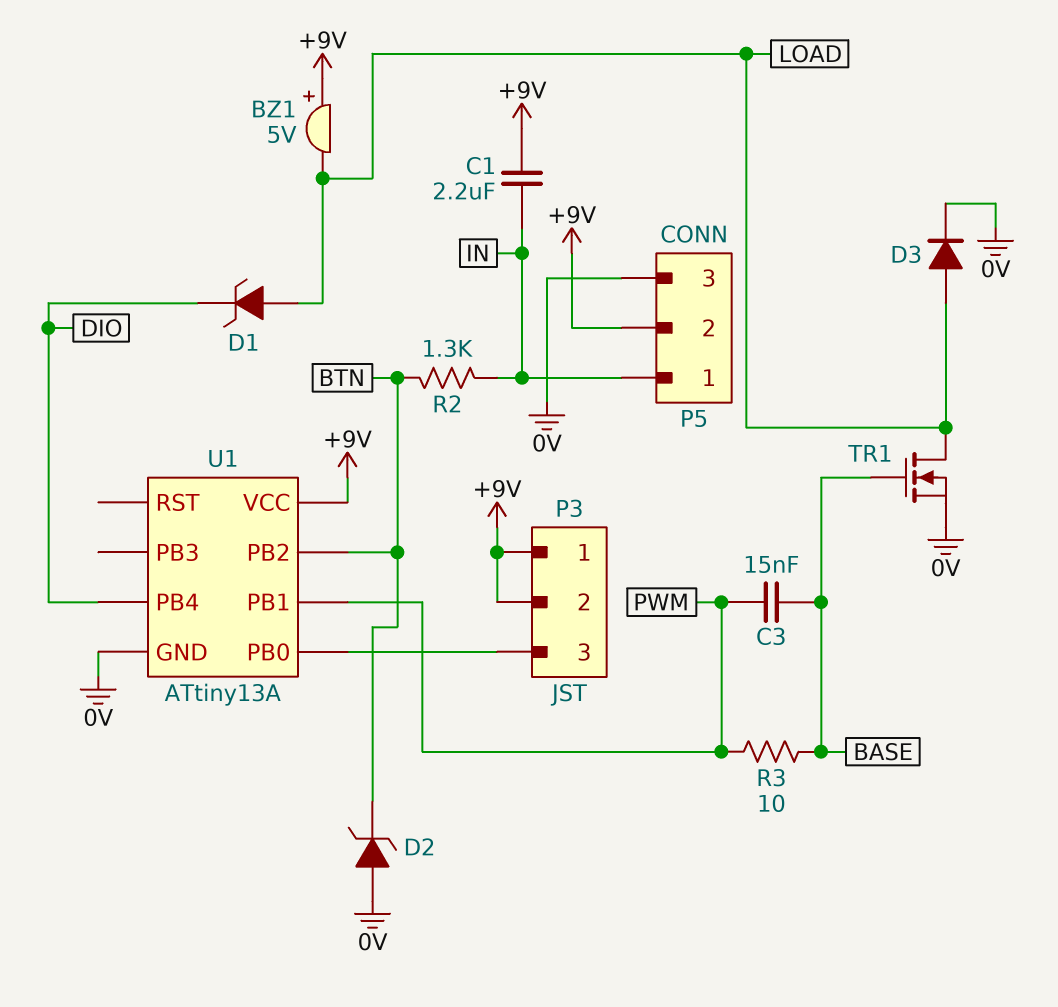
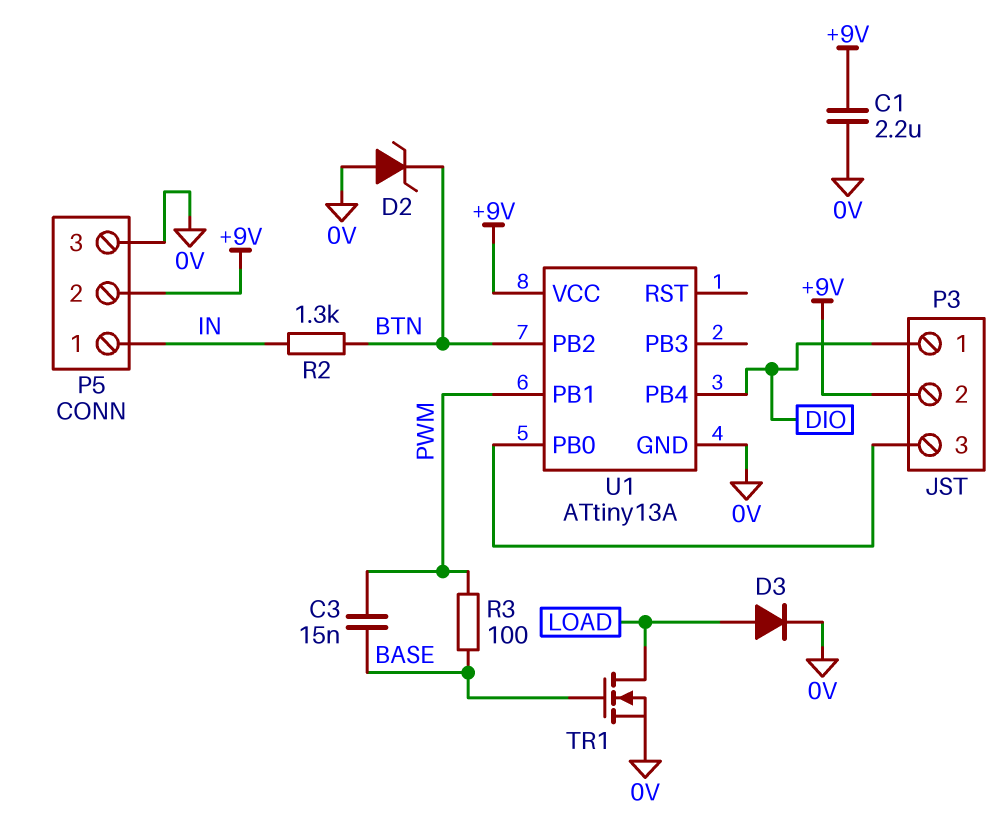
BZ1: buzzer 5V (plus +9V, minus LOAD) -> none
C1: 2.2uF (+9V, IN) -> 2.2uF (+9V, 0V)
D1: zener (A LOAD, K DIO) -> none
P3 pin 1: +9V -> DIO
R3: 10 (BASE, PWM) -> 100 (BASE, PWM)

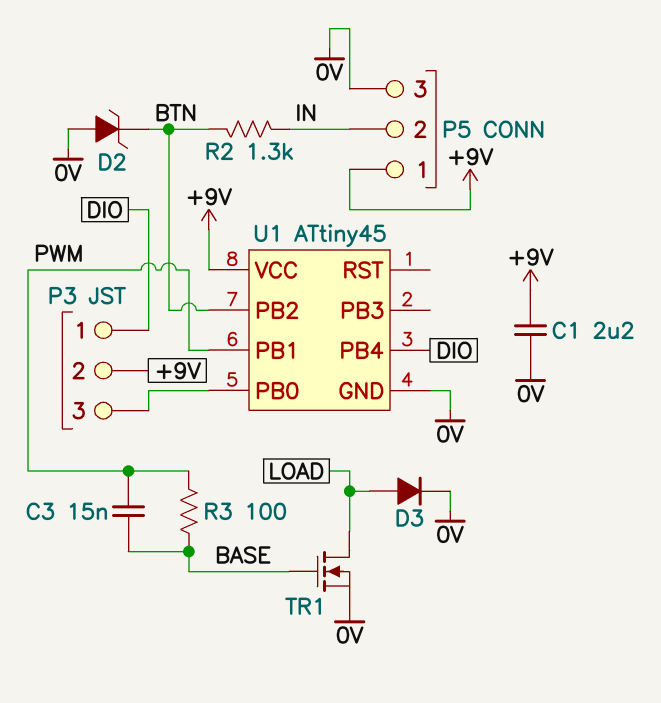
P5 pin 1: IN -> +9V
P5 pin 2: +9V -> IN
U1: ATtiny13A -> ATtiny45

